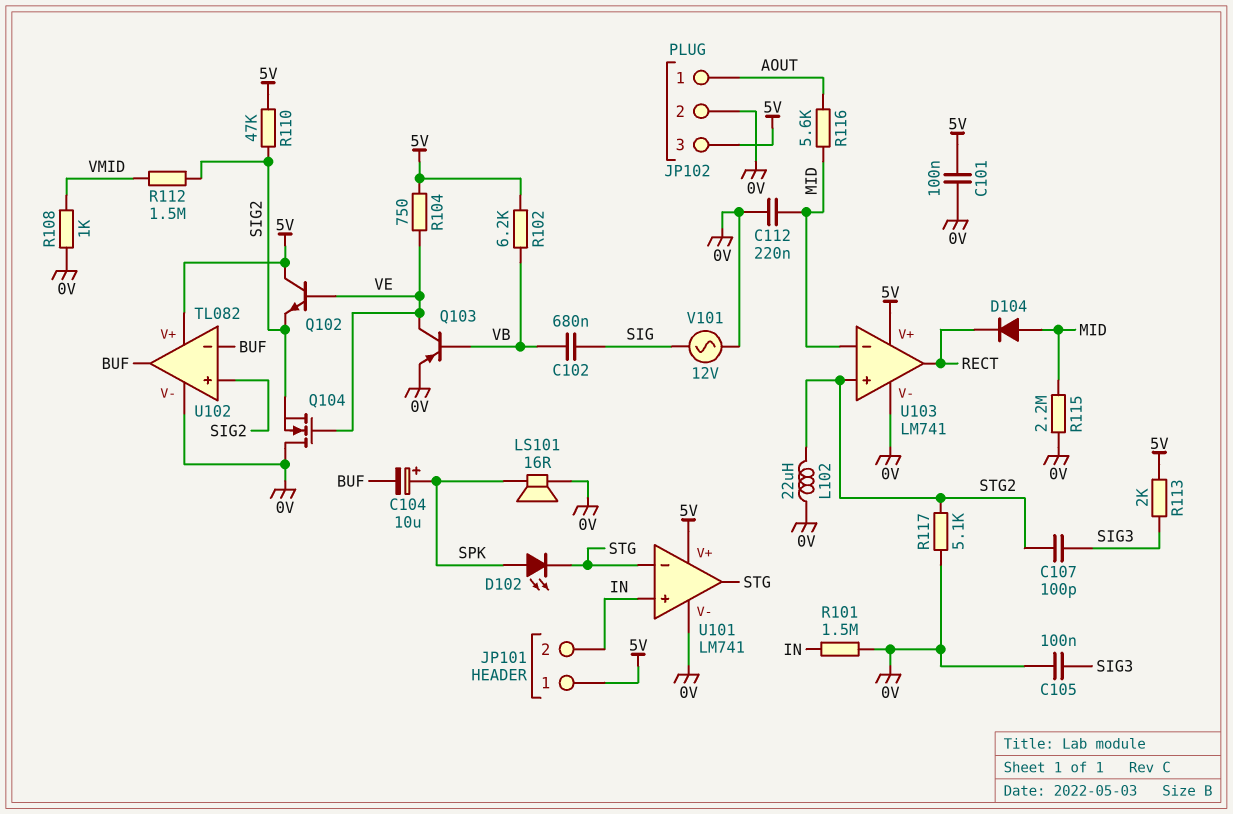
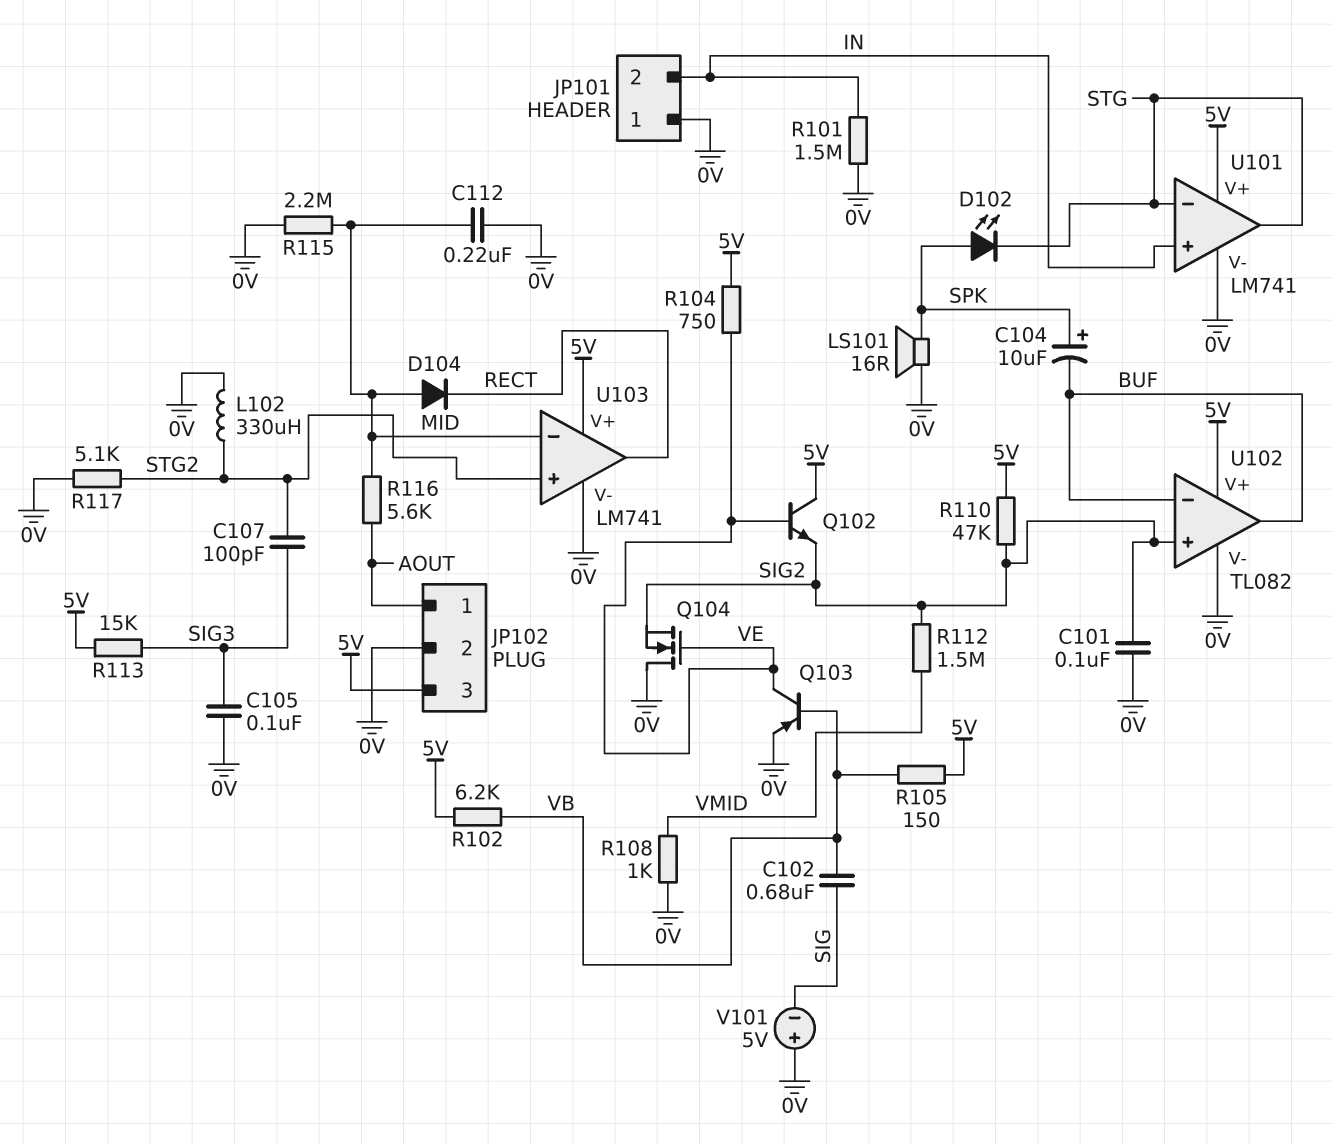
C101: 100nF (0V, 5V) -> 100nF (0V, SIG2)
JP101 pin 1: 5V -> 0V
L102: 22uH (0V, STG2) -> 330uH (0V, STG2)
R105: none -> 150 (5V, VB)
R113: 2k (5V, SIG3) -> 15k (5V, SIG3)
V101: AC 12V (0V, SIG) -> 5V (plus 0V, minus SIG)

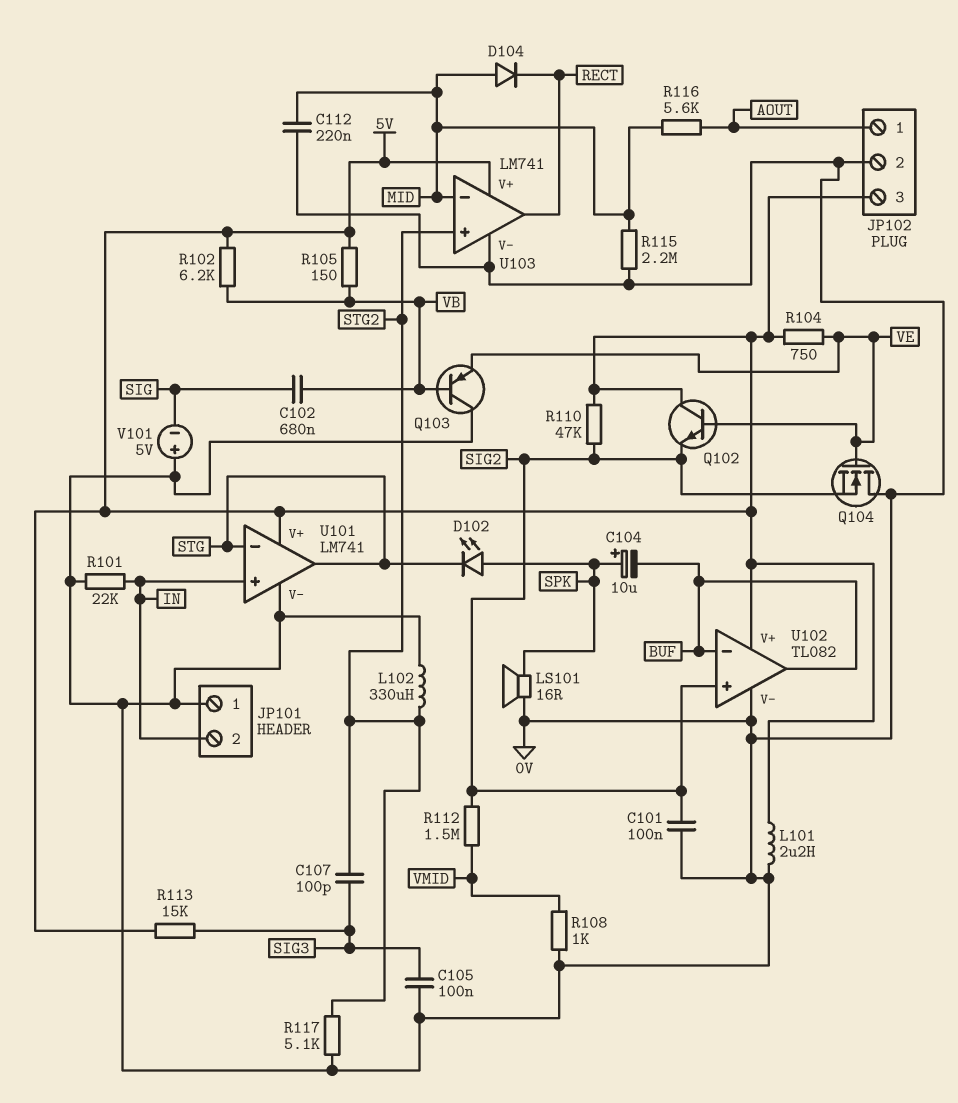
L101: none -> 2.2uH (0V, 5V)
Q103: PNP (B VB, C VE, E 0V) -> PNP (B VB, C 0V, E VE)
R101: 1.5M (0V, IN) -> 22k (0V, IN)

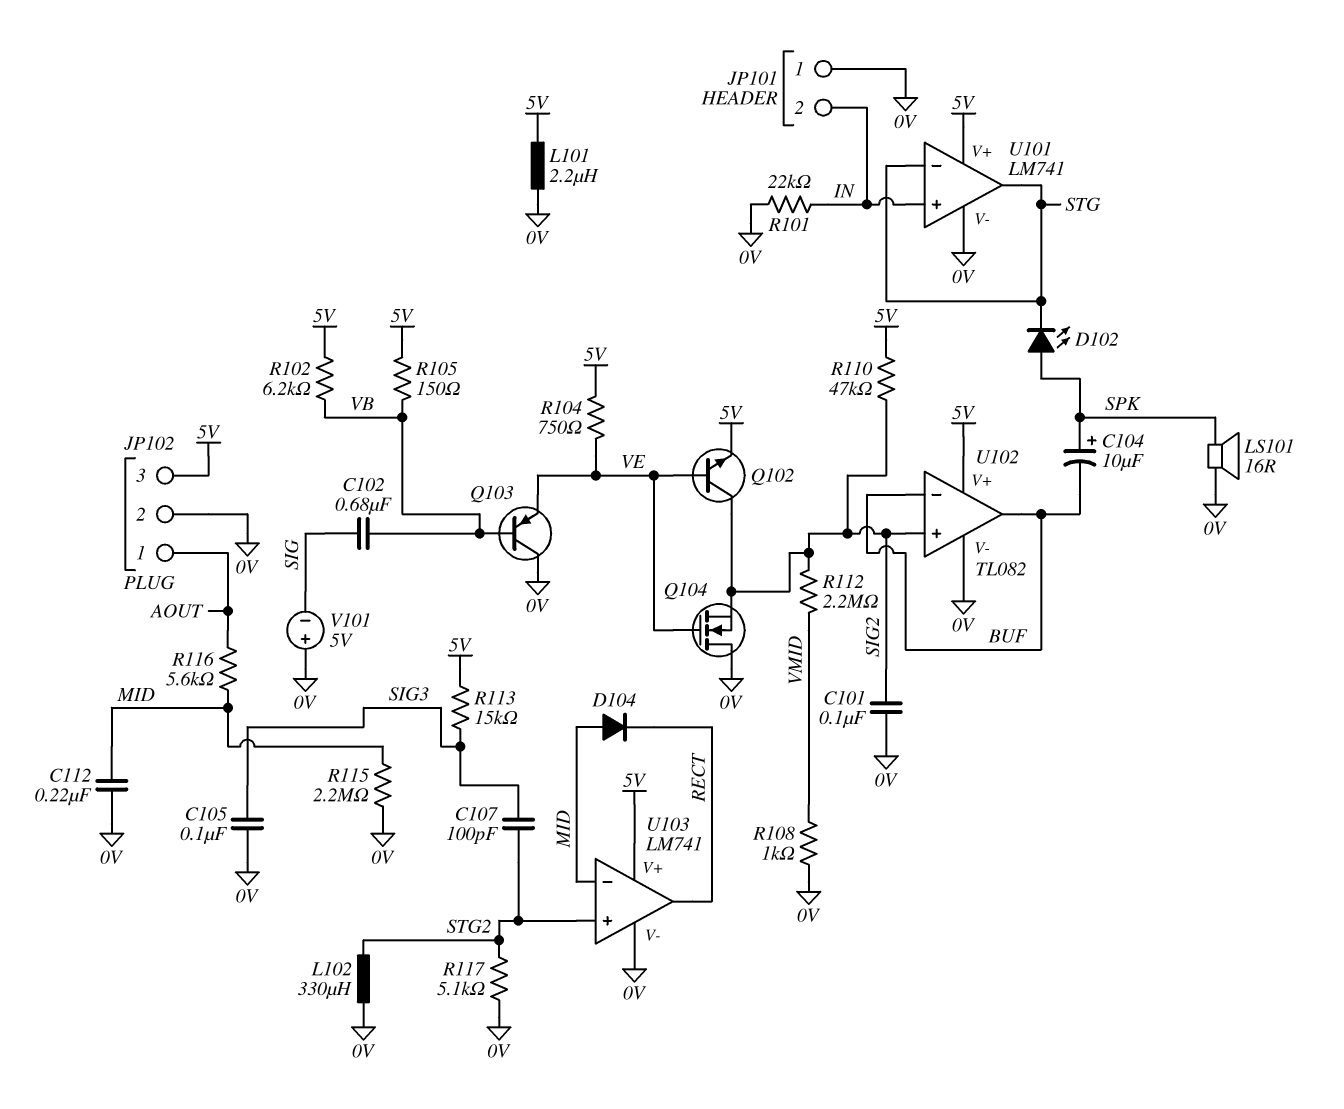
Q102: NPN (B VE, C 5V, E SIG2) -> NPN (B VE, C SIG2, E 5V)
R112: 1.5M (SIG2, VMID) -> 2.2M (SIG2, VMID)

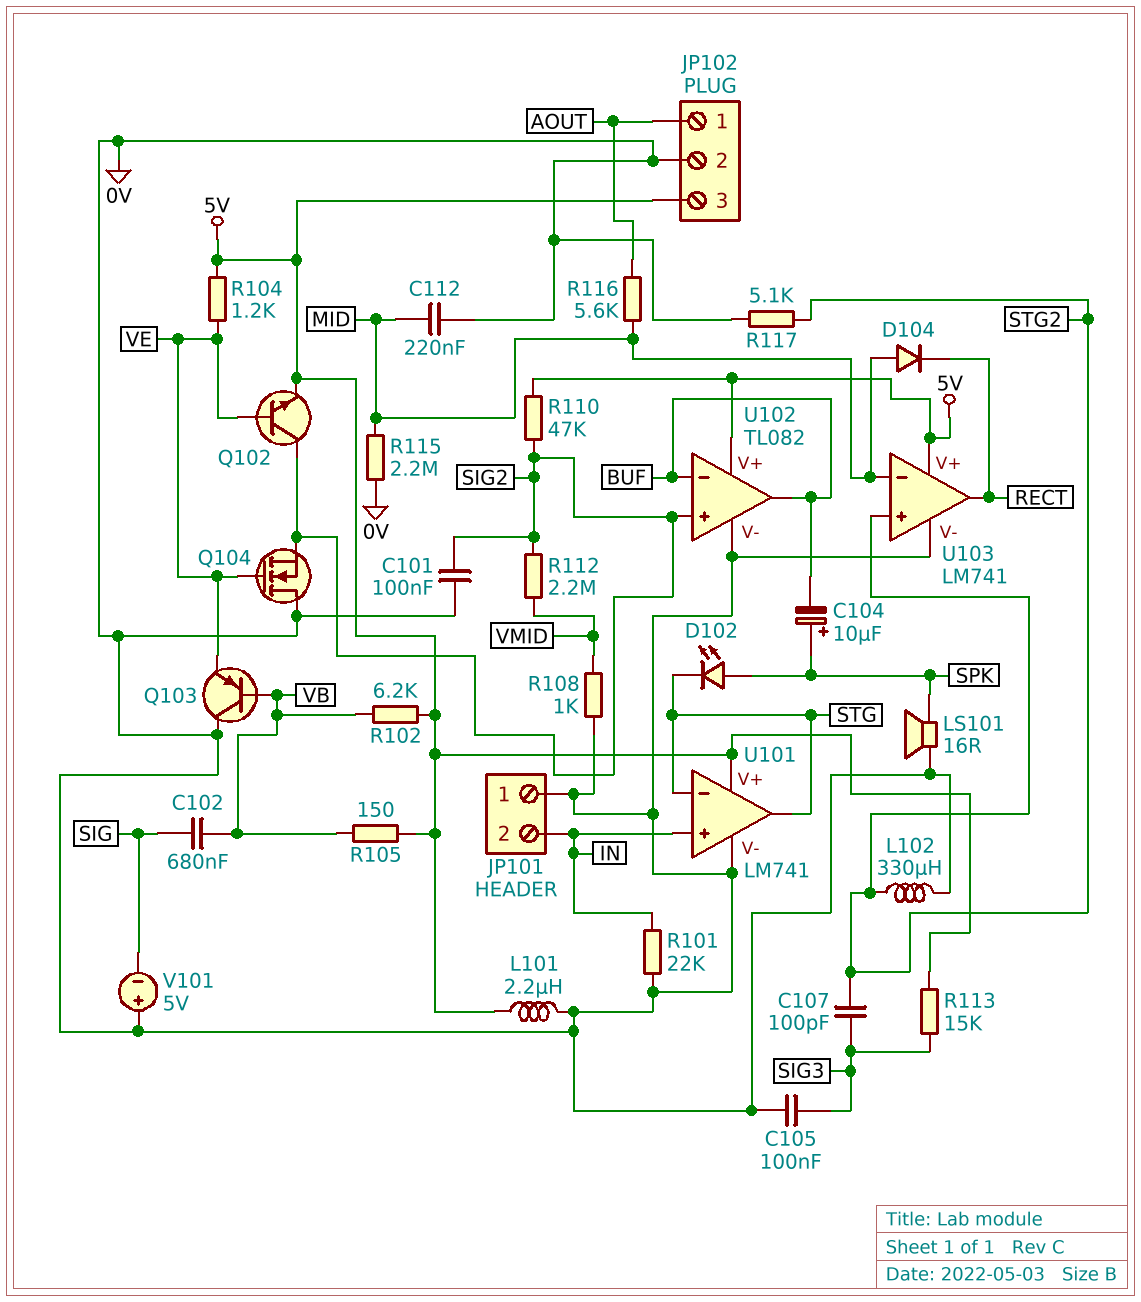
R104: 750 (5V, VE) -> 1.2k (5V, VE)

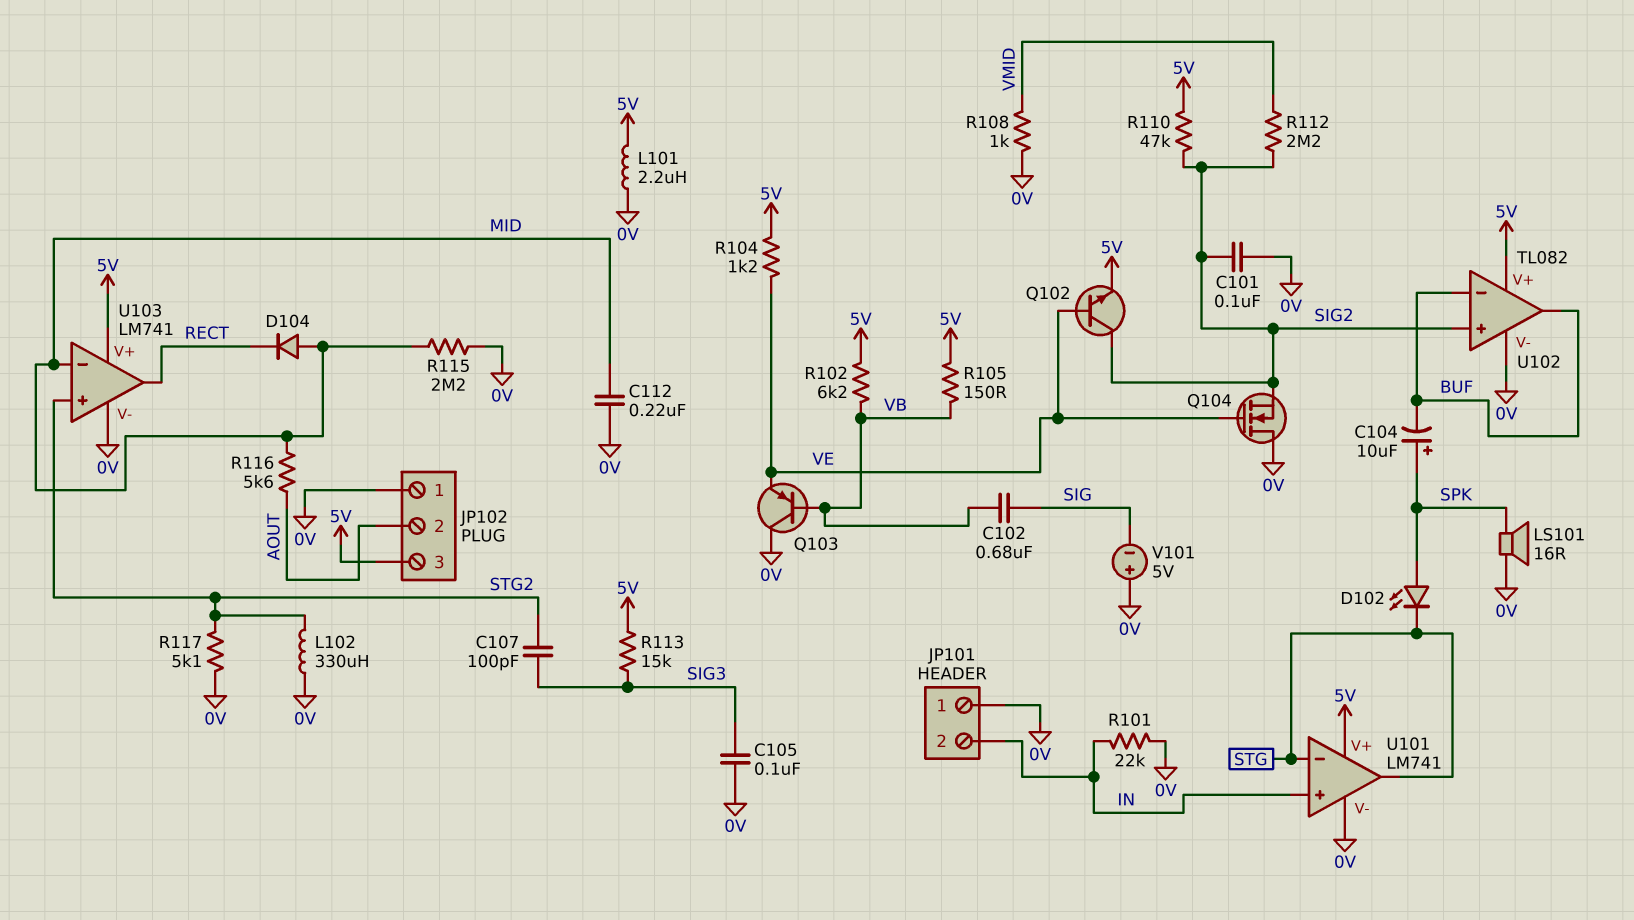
JP102 pin 1: AOUT -> 0V
JP102 pin 2: 0V -> AOUT

